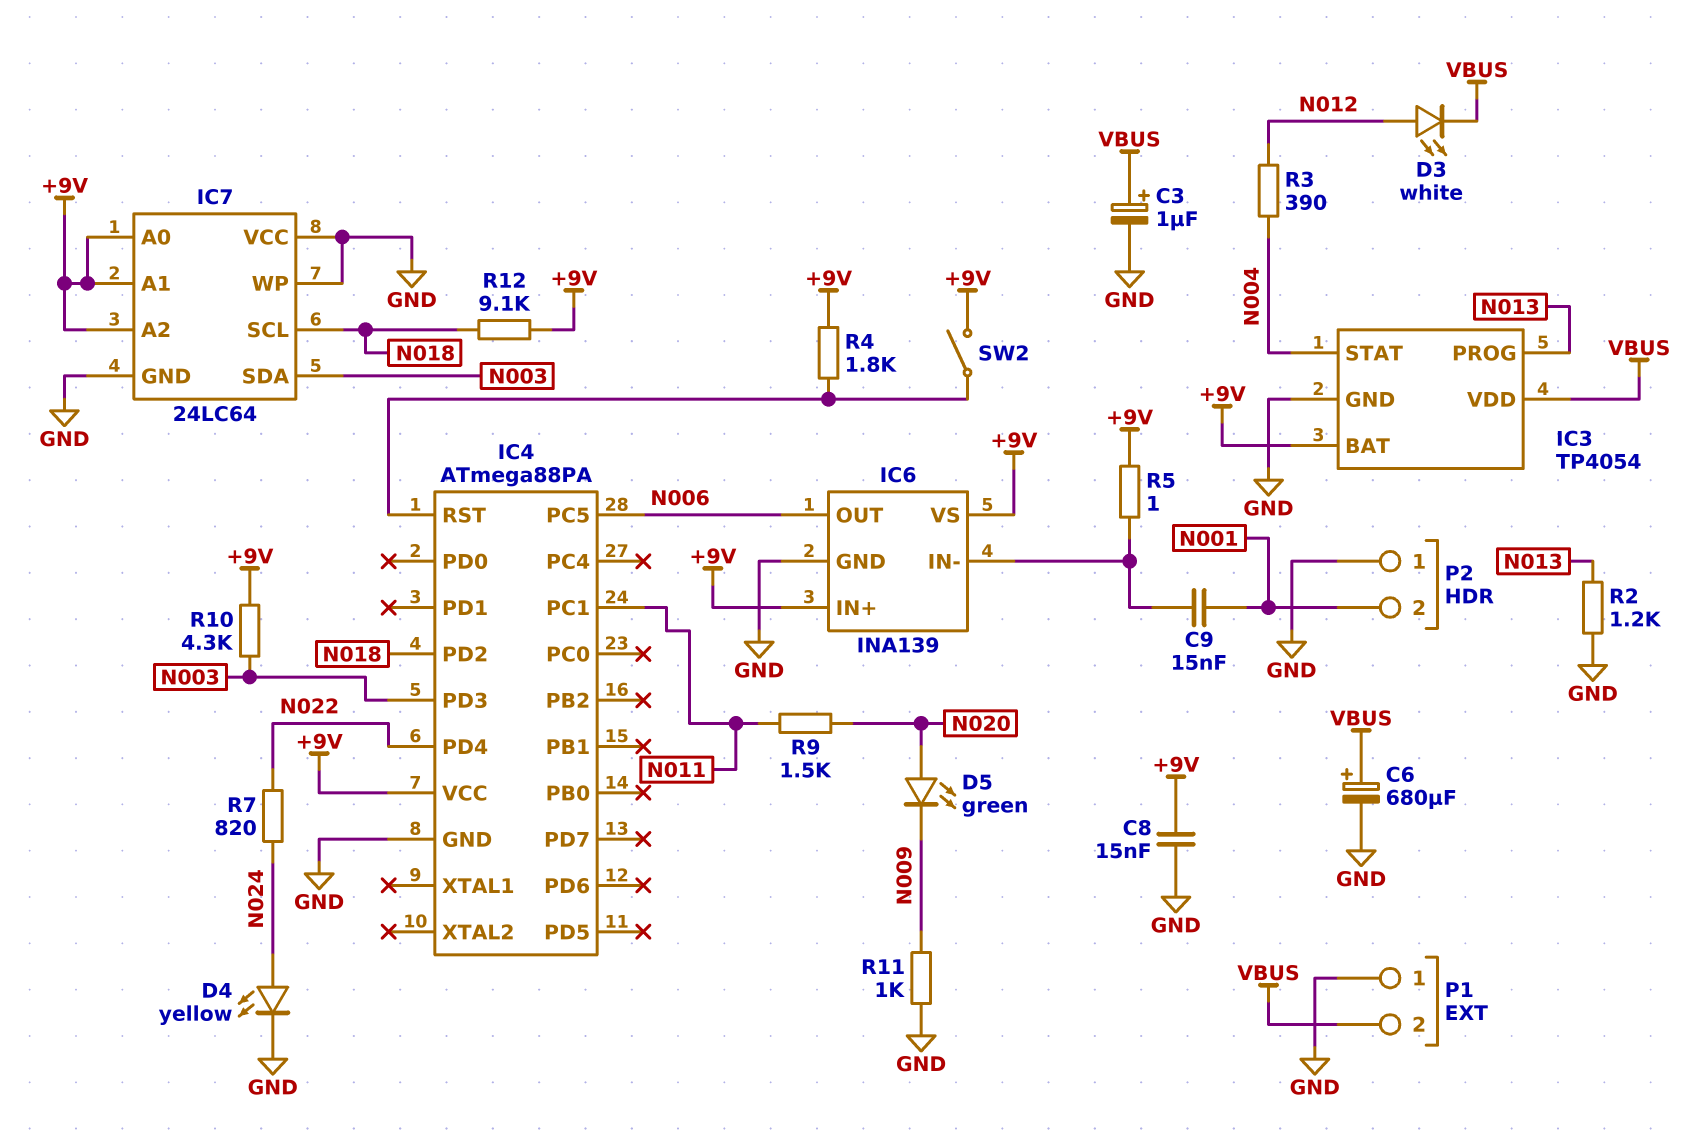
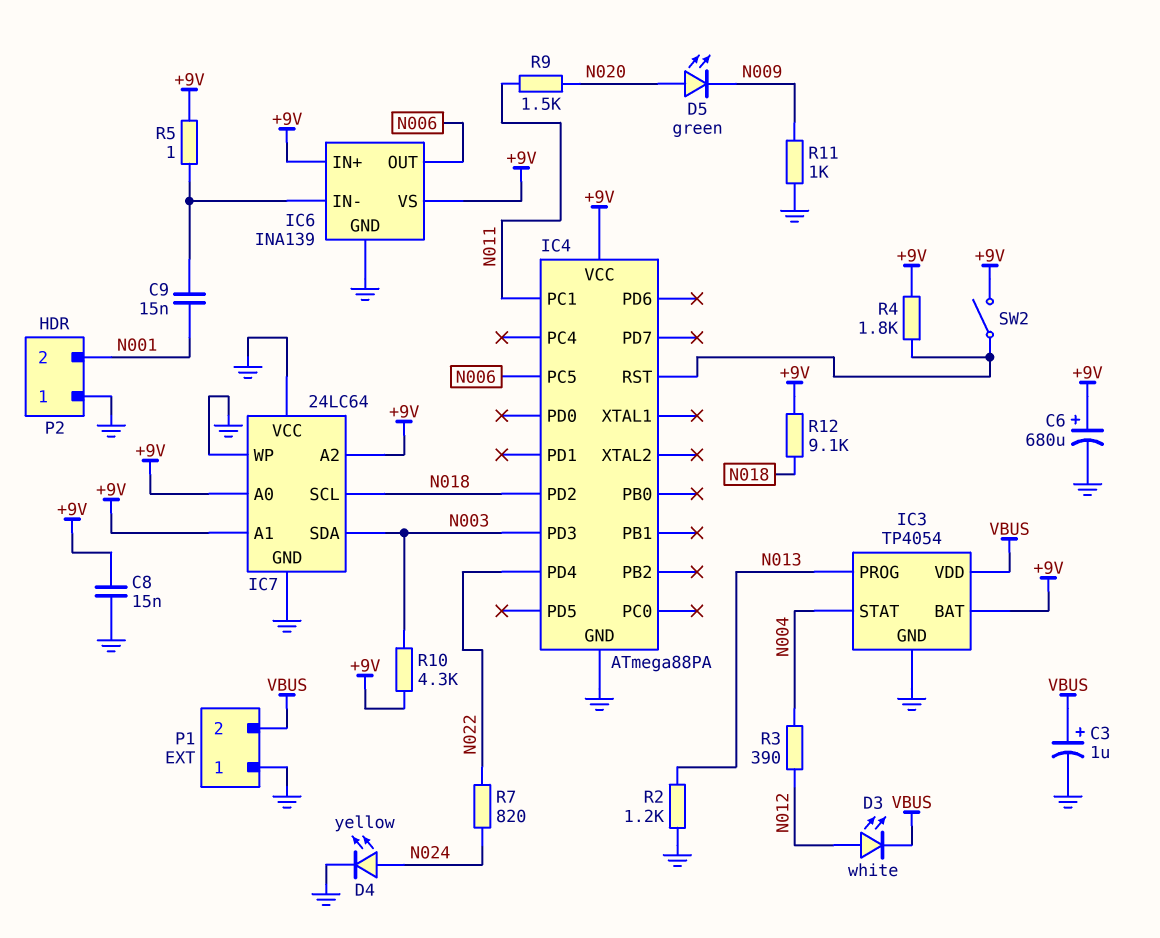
C6: 680uF (plus VBUS, minus GND) -> 680uF (plus +9V, minus GND)

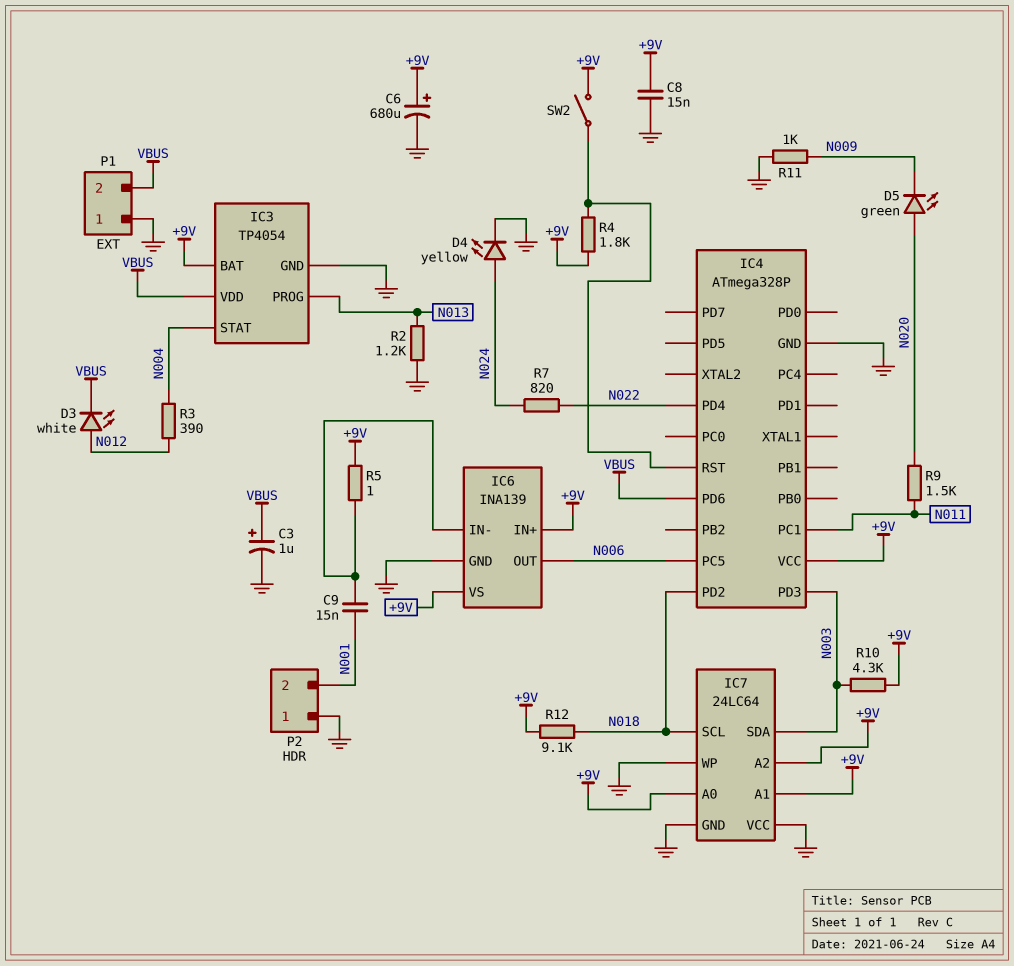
IC4: ATmega88PA -> ATmega328P
IC4 pin PD6: none -> VBUS

